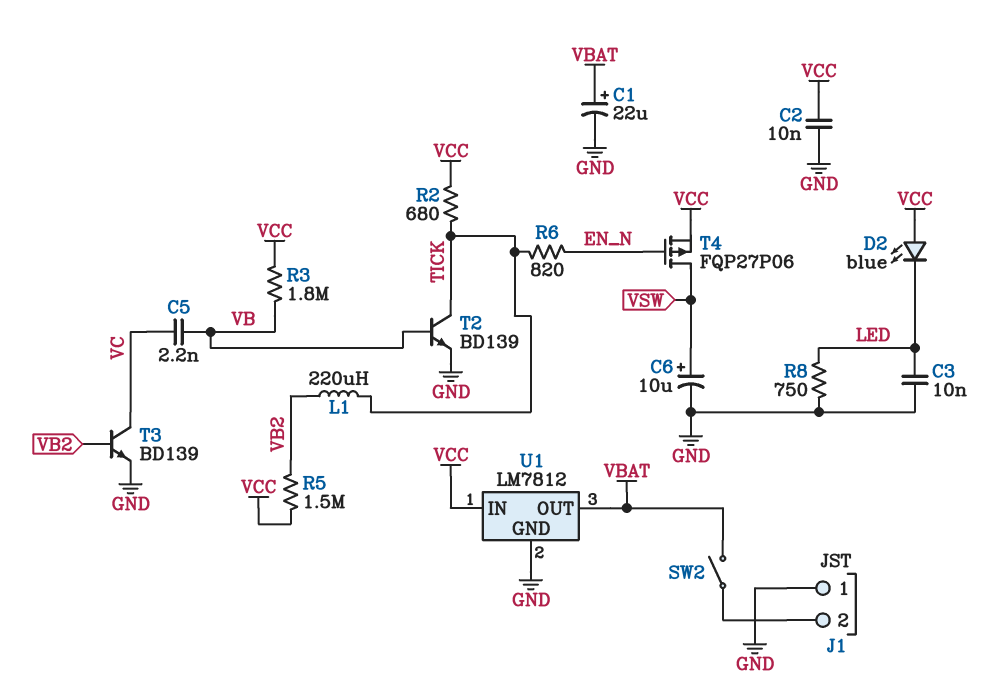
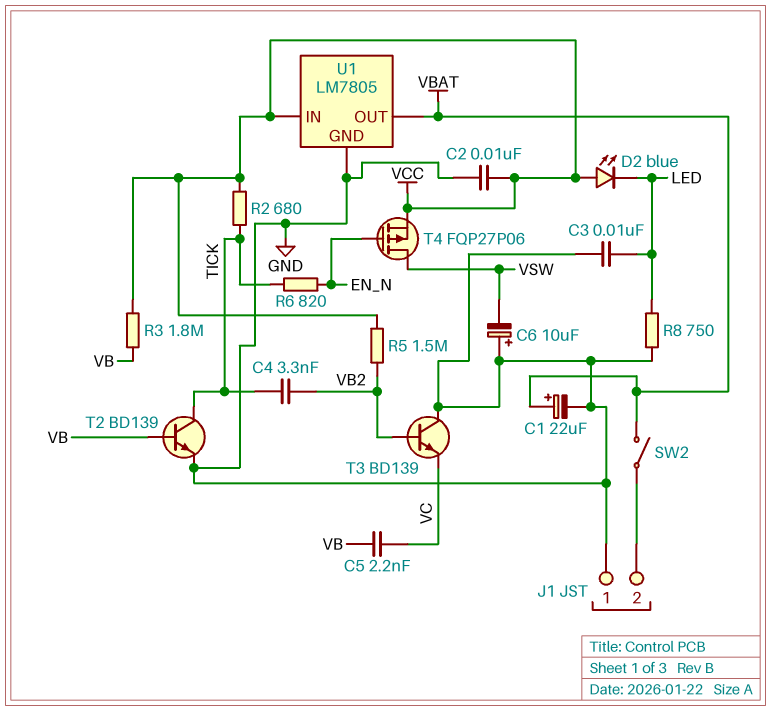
C4: none -> 3.3nF (TICK, VB2)
C6: 10uF (plus VSW, minus GND) -> 10uF (plus GND, minus VSW)
L1: 220uH (TICK, VB2) -> none
T3: NPN BD139 (B VB2, C VC, E GND) -> NPN BD139 (B VB2, C GND, E VC)
U1: LM7812 -> LM7805

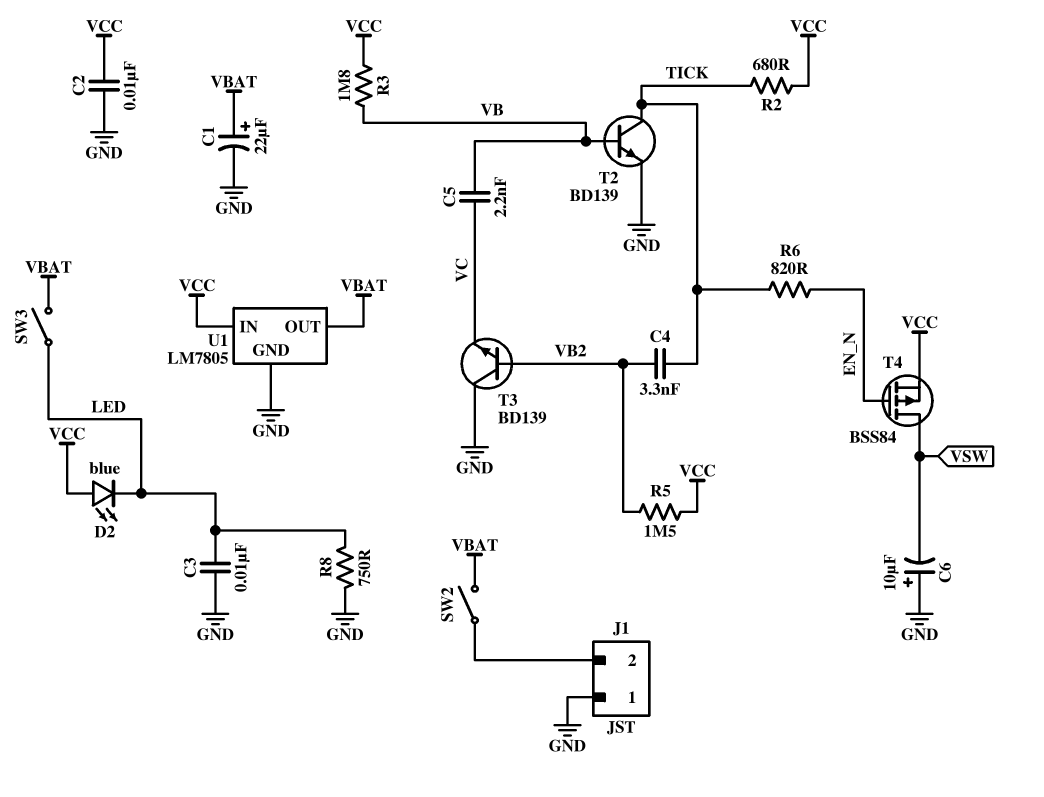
SW3: none -> switch (LED, VBAT)
T4: PMOS FQP27P06 (G EN_N, D VSW, S VCC) -> PMOS BSS84 (G EN_N, D VSW, S VCC)

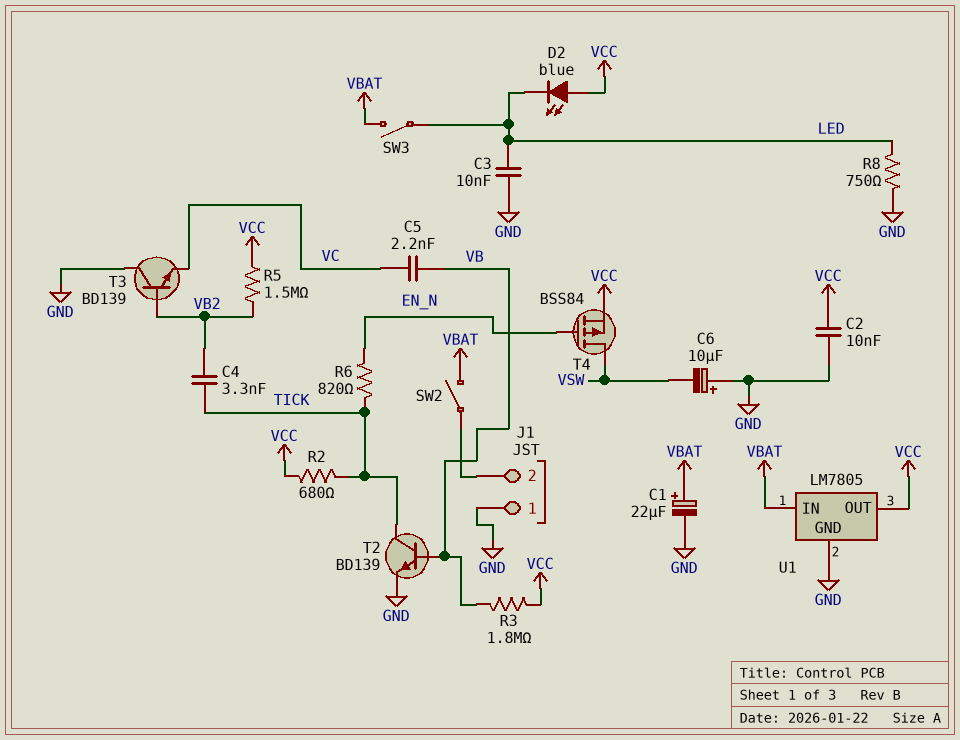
U1 pin IN: VCC -> VBAT
U1 pin OUT: VBAT -> VCC

